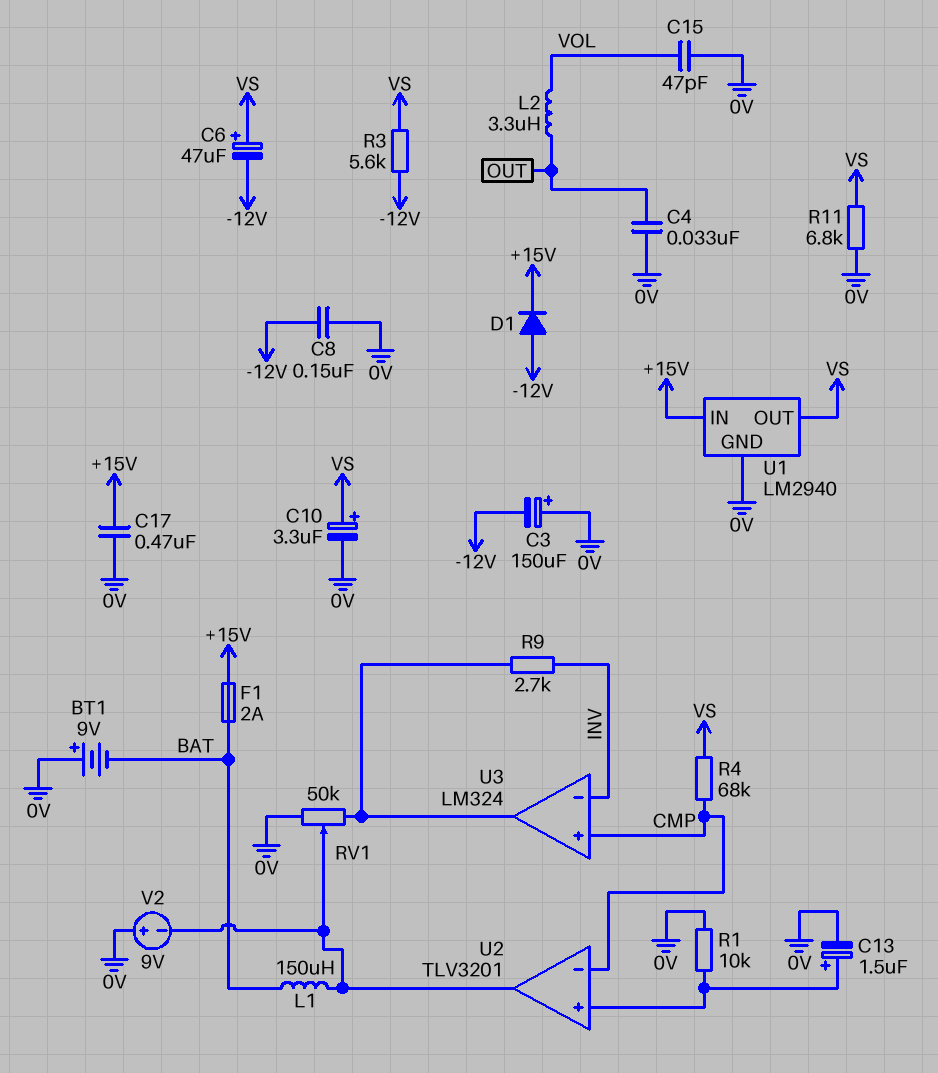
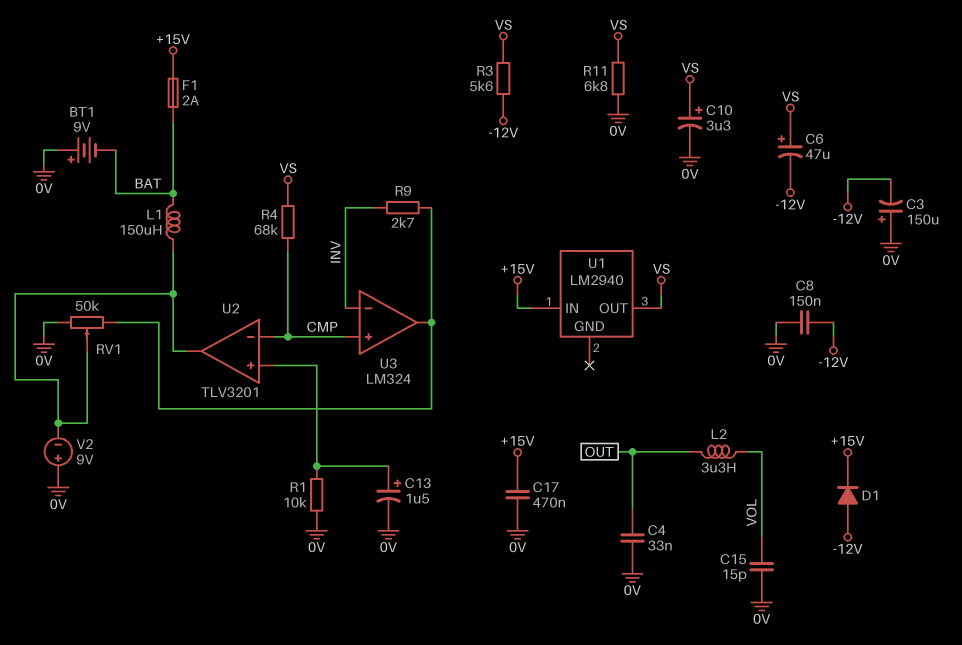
C15: 47pF (0V, VOL) -> 15pF (0V, VOL)
U1 pin GND: 0V -> none

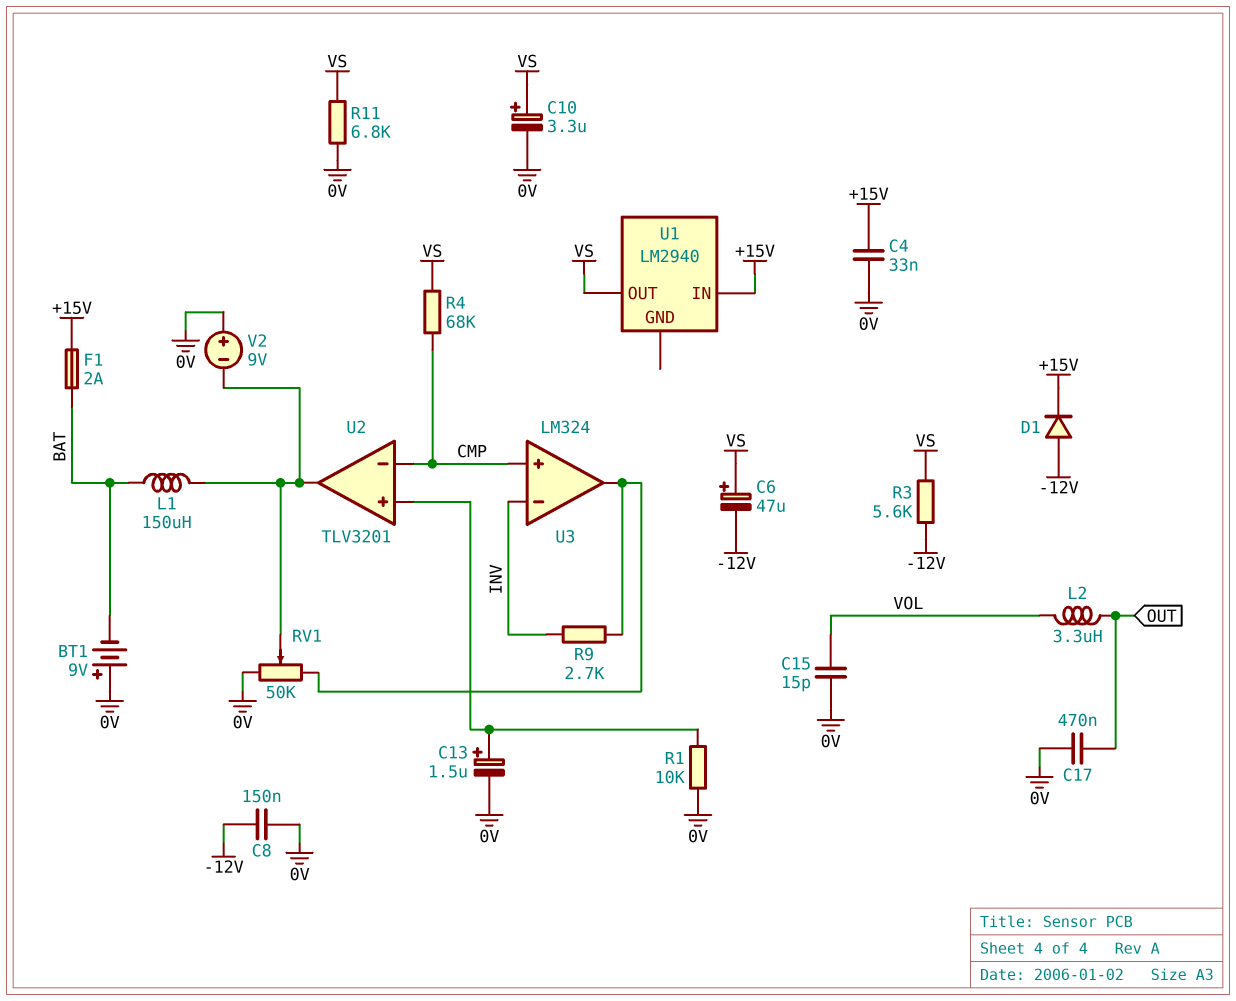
C3: 150uF (plus 0V, minus -12V) -> none
C4: 33nF (0V, OUT) -> 33nF (+15V, 0V)
C17: 470nF (+15V, 0V) -> 470nF (0V, OUT)

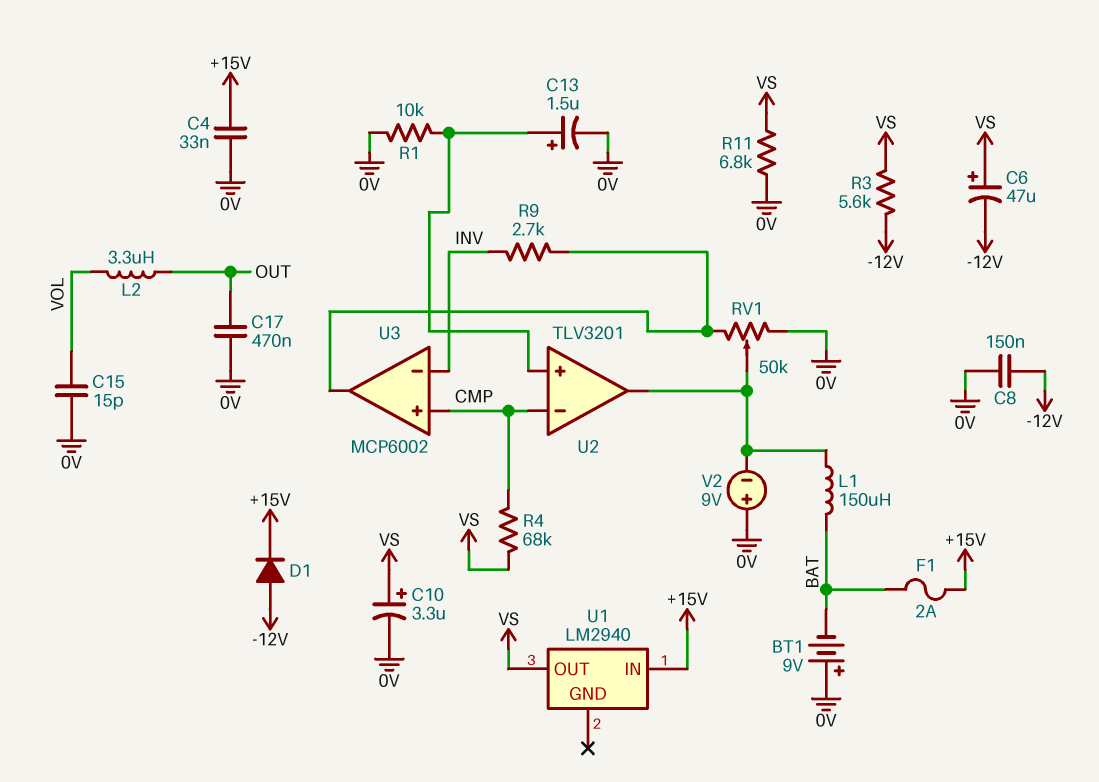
U3: LM324 -> MCP6002

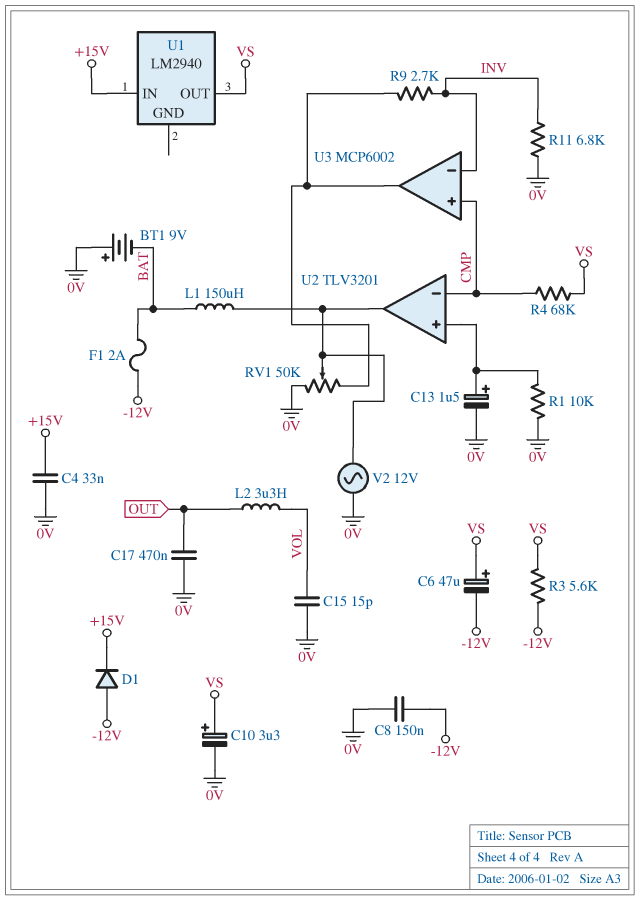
F1: 2A (+15V, BAT) -> 2A (-12V, BAT)
R11: 6.8k (0V, VS) -> 6.8k (0V, INV)
V2: 9V (plus 0V, minus U2/out) -> AC 12V (0V, U2/out)

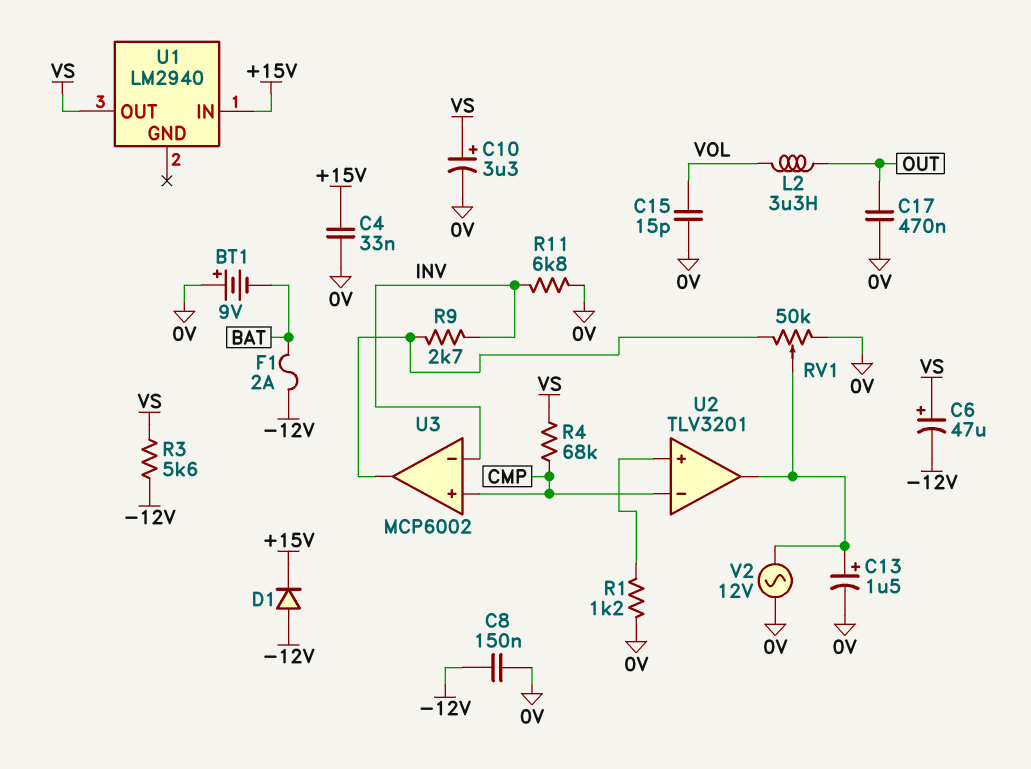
C13: 1.5uF (plus U2/in+, minus 0V) -> 1.5uF (plus U2/out, minus 0V)
L1: 150uH (BAT, U2/out) -> none
R1: 10k (0V, U2/in+) -> 1.2k (0V, U2/in+)

